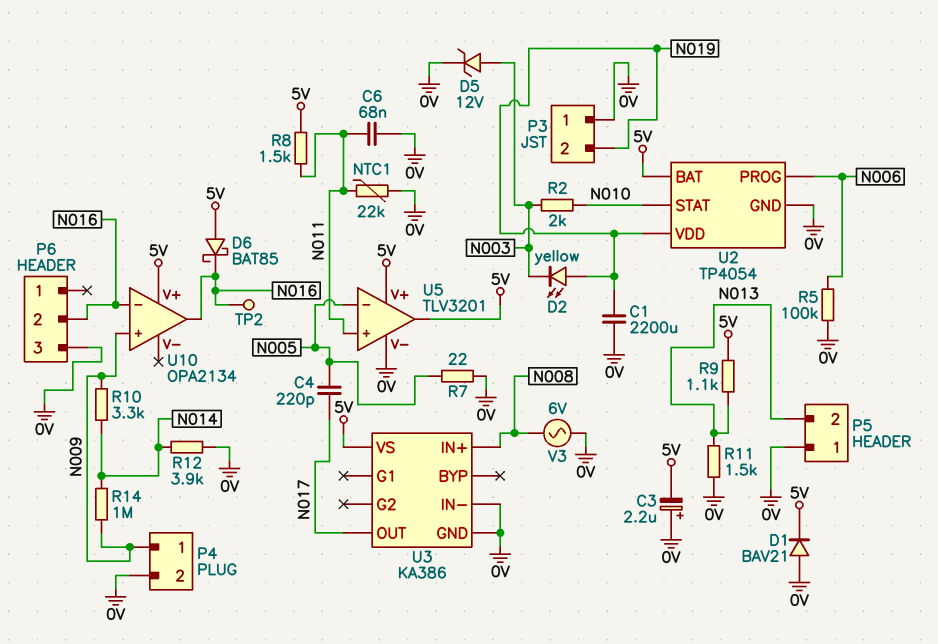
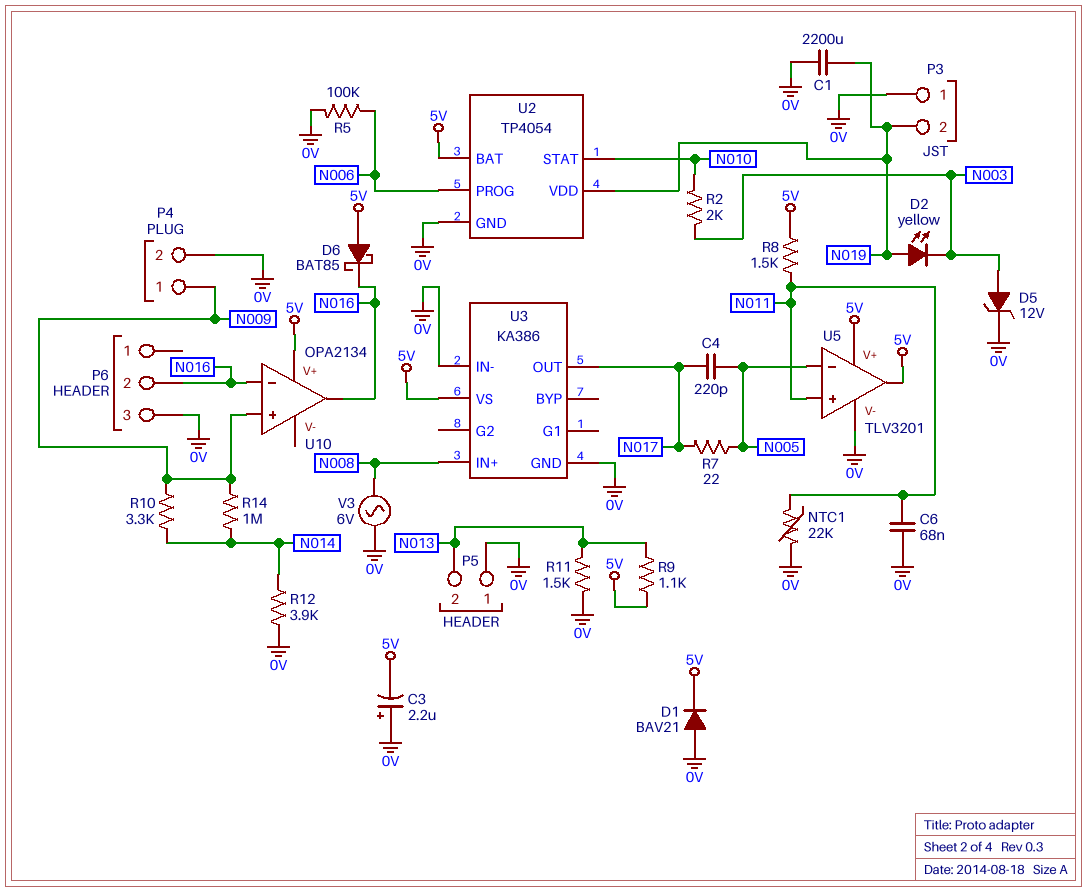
R7: 22 (0V, N005) -> 22 (N005, N017)
TP2: test point (N016) -> none

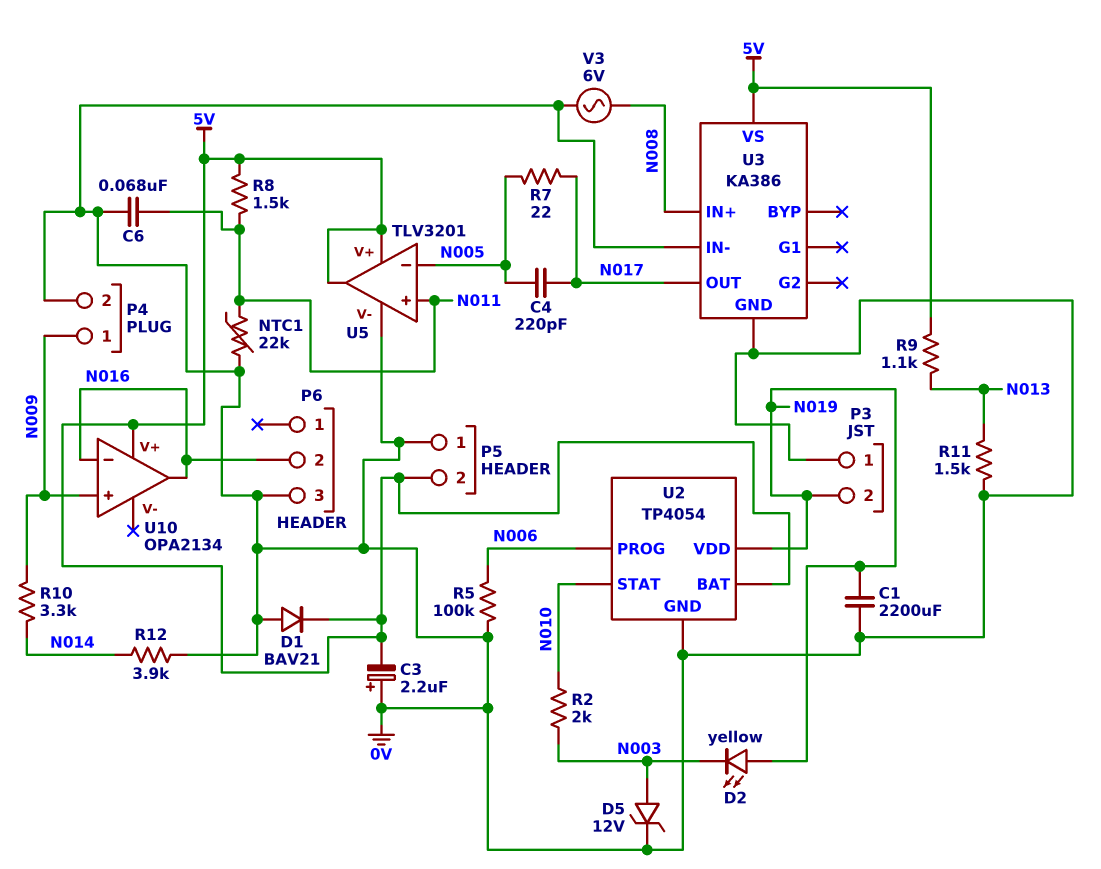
D6: schottky BAT85 (A 5V, K N016) -> none
P5 pin 2: N013 -> 5V
R14: 1M (N009, N014) -> none

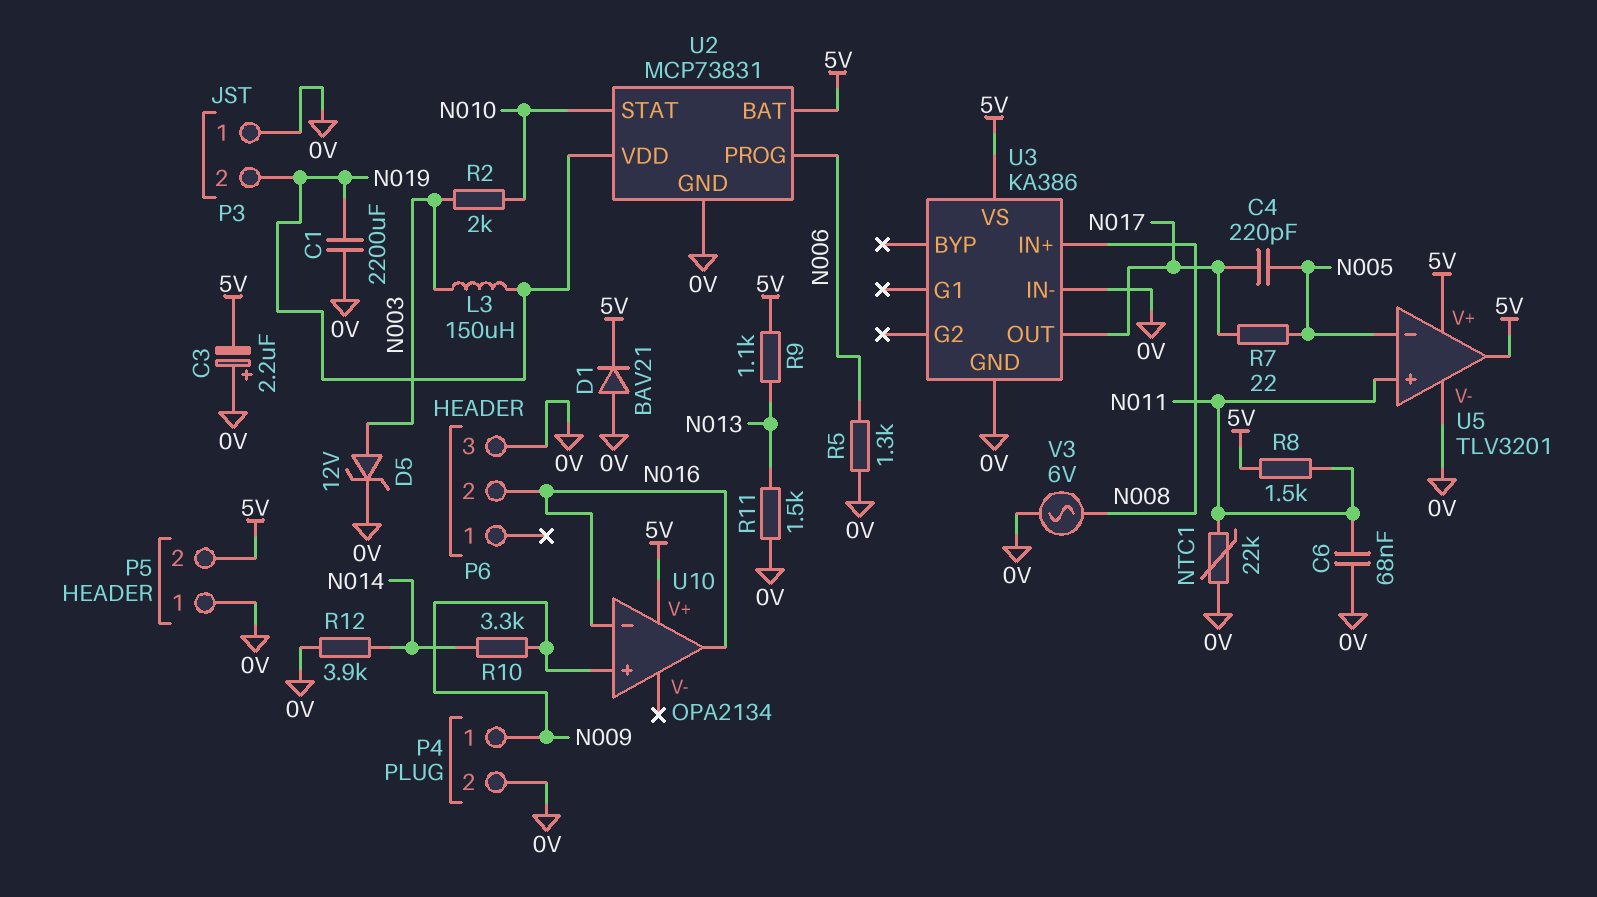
D2: LED yellow (A N019, K N003) -> none
L3: none -> 150uH (N003, N019)
R5: 100k (0V, N006) -> 1.3k (0V, N006)
U2: TP4054 -> MCP73831

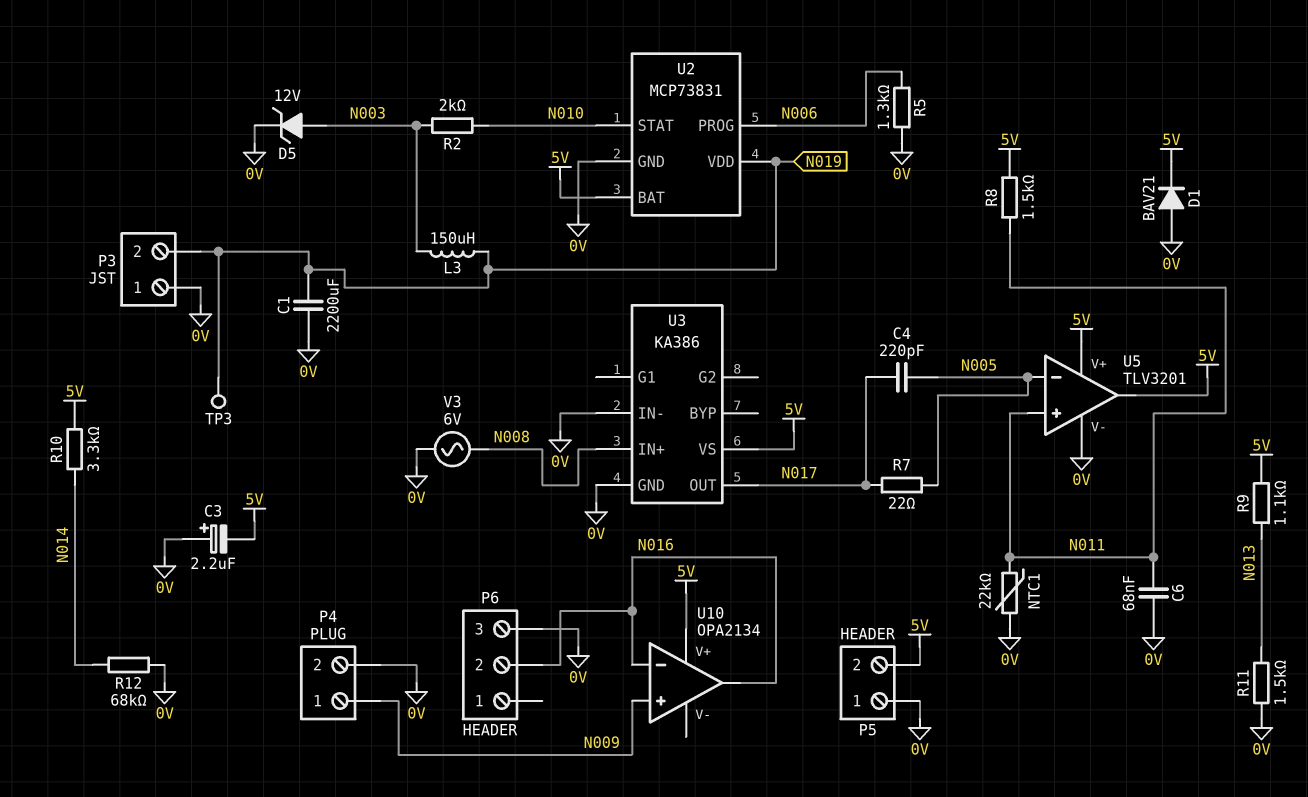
R10: 3.3k (N009, N014) -> 3.3k (5V, N014)
R12: 3.9k (0V, N014) -> 68k (0V, N014)
TP3: none -> test point (N019)

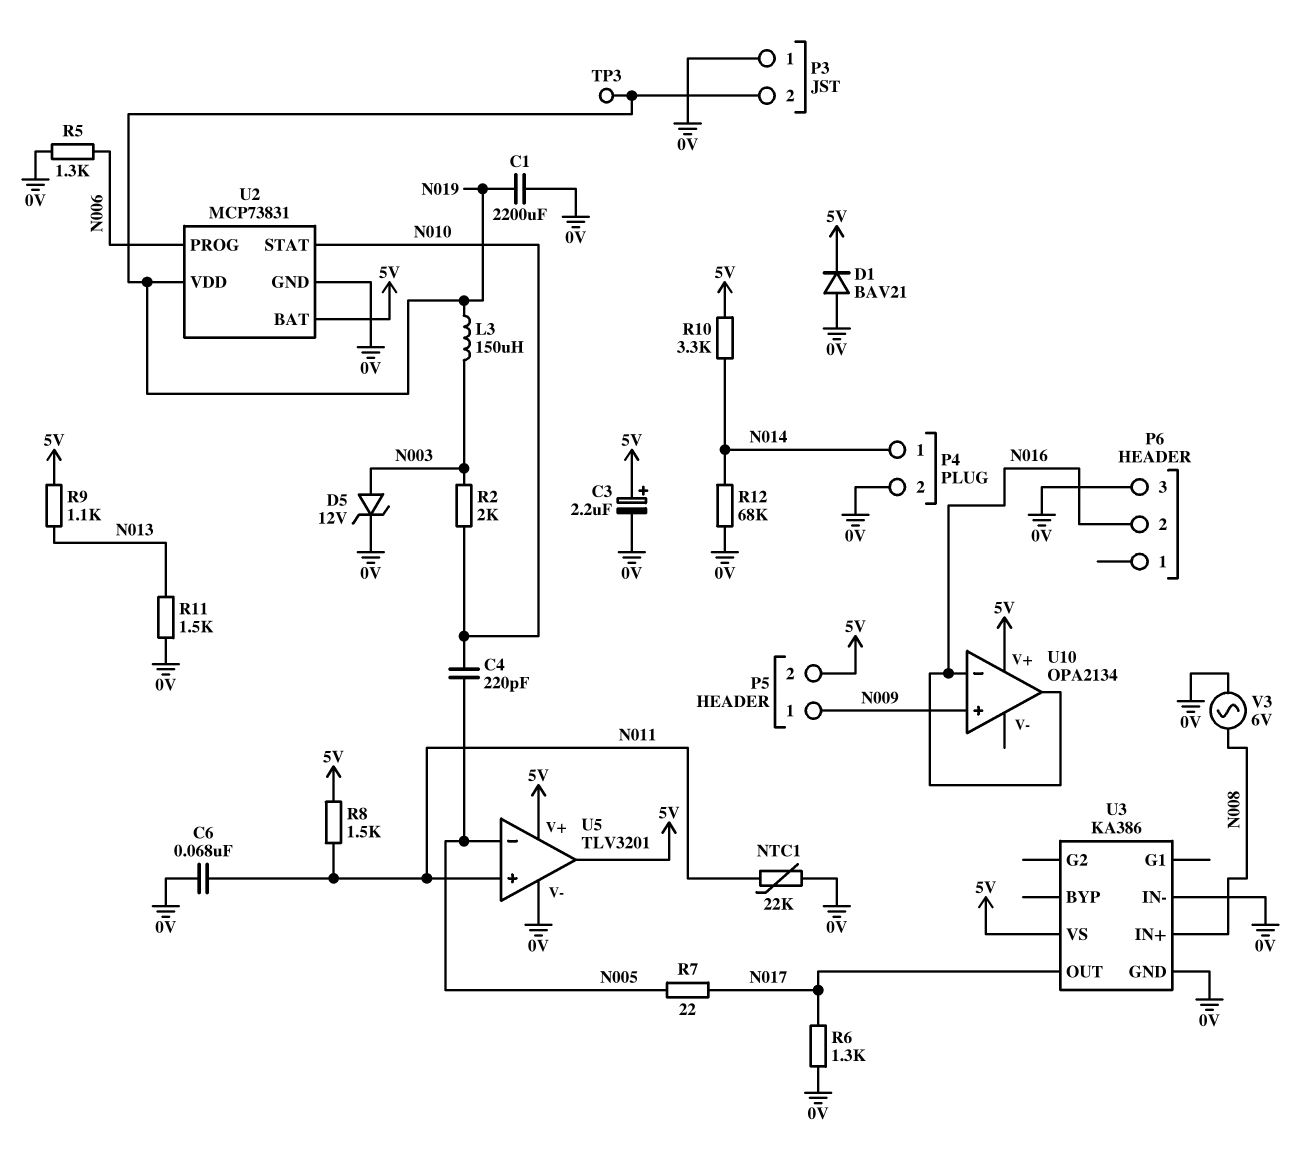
C3: 2.2uF (plus 0V, minus 5V) -> 2.2uF (plus 5V, minus 0V)
C4: 220pF (N005, N017) -> 220pF (N005, N010)
P4 pin 1: N009 -> N014
P5 pin 1: 0V -> N009
R6: none -> 1.3k (0V, N017)

